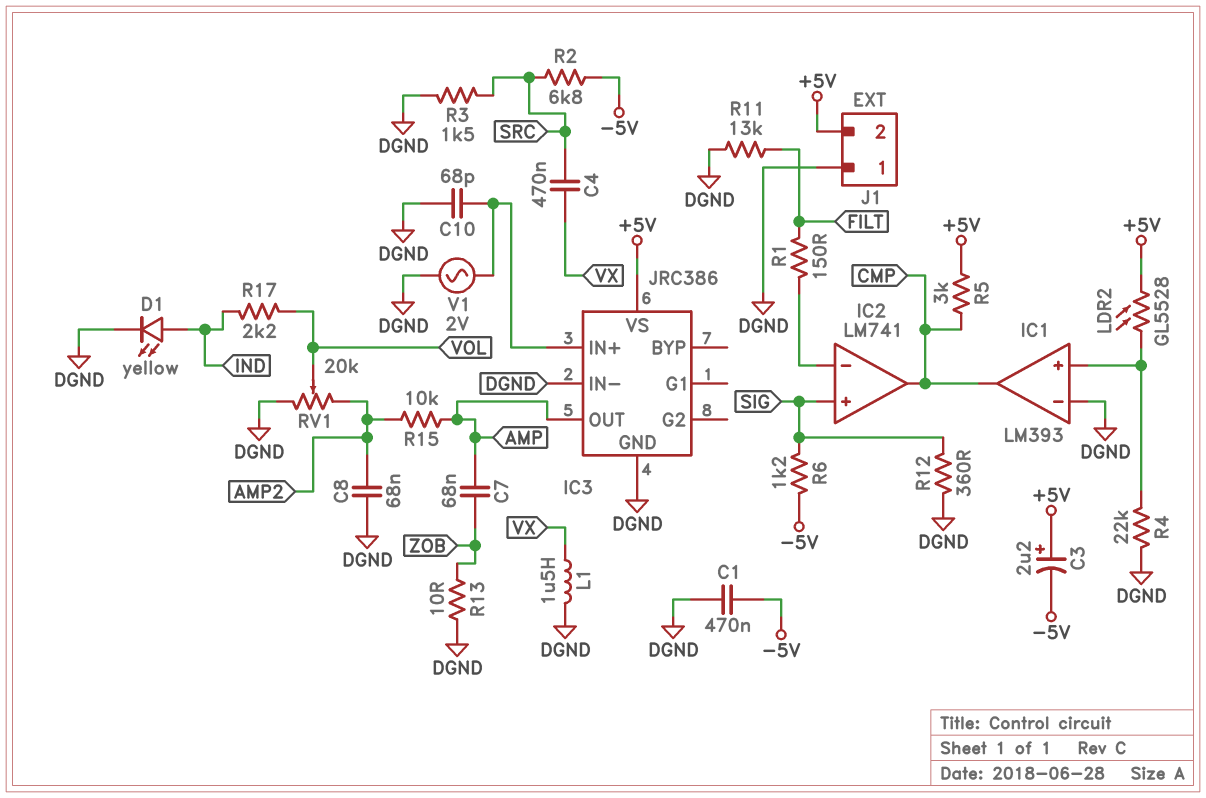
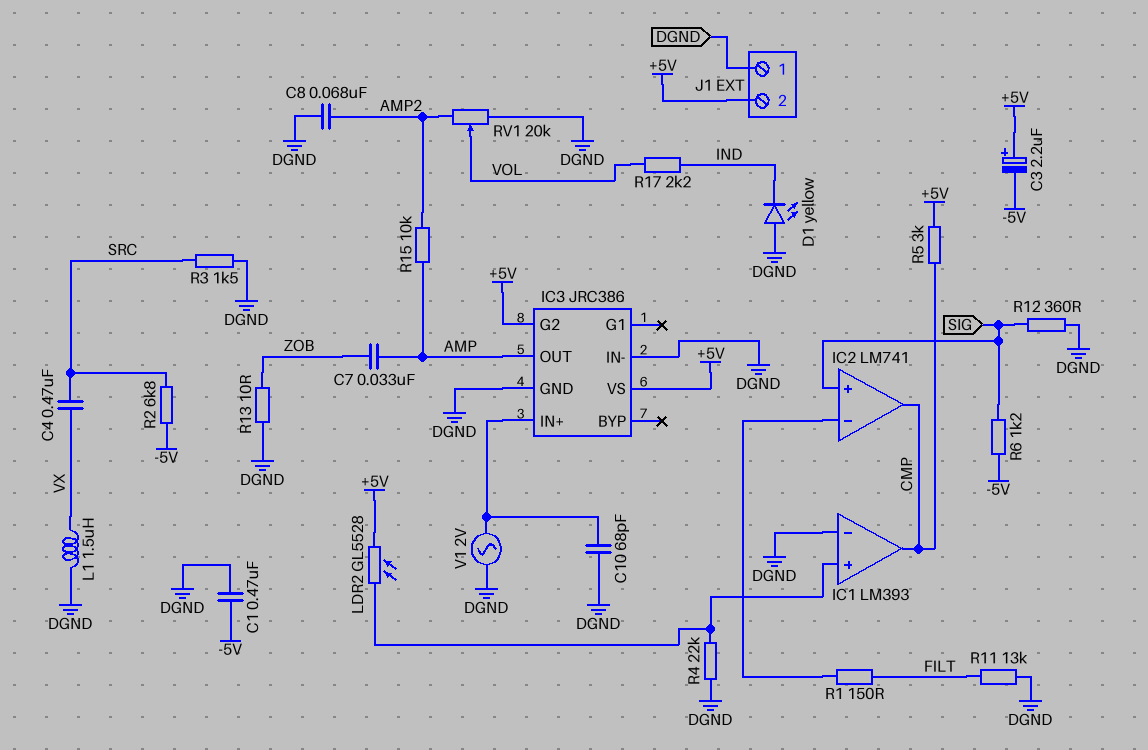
C7: 68nF (AMP, ZOB) -> 33nF (AMP, ZOB)
D1: LED yellow (A IND, K DGND) -> LED yellow (A DGND, K IND)
IC3 pin G2: none -> +5V

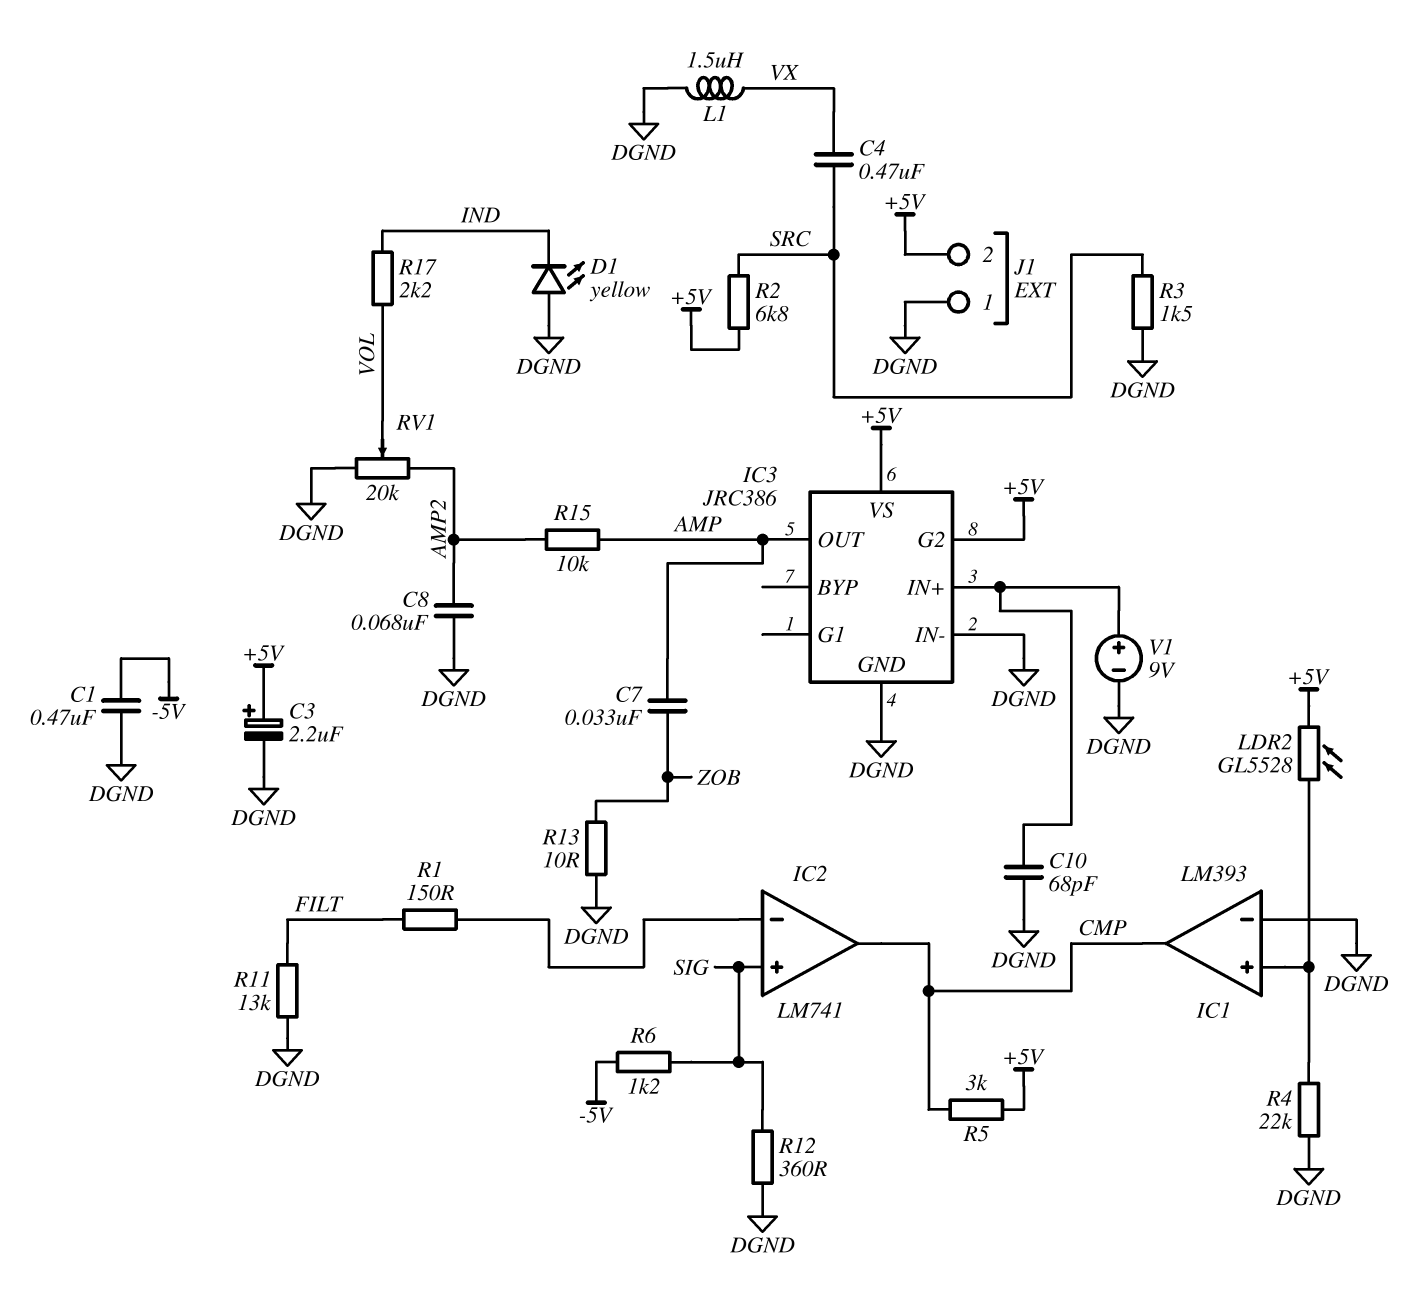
C3: 2.2uF (plus +5V, minus -5V) -> 2.2uF (plus +5V, minus DGND)
R2: 6.8k (-5V, SRC) -> 6.8k (+5V, SRC)
V1: AC 2V (DGND, IC3/IN+) -> 9V (plus IC3/IN+, minus DGND)

